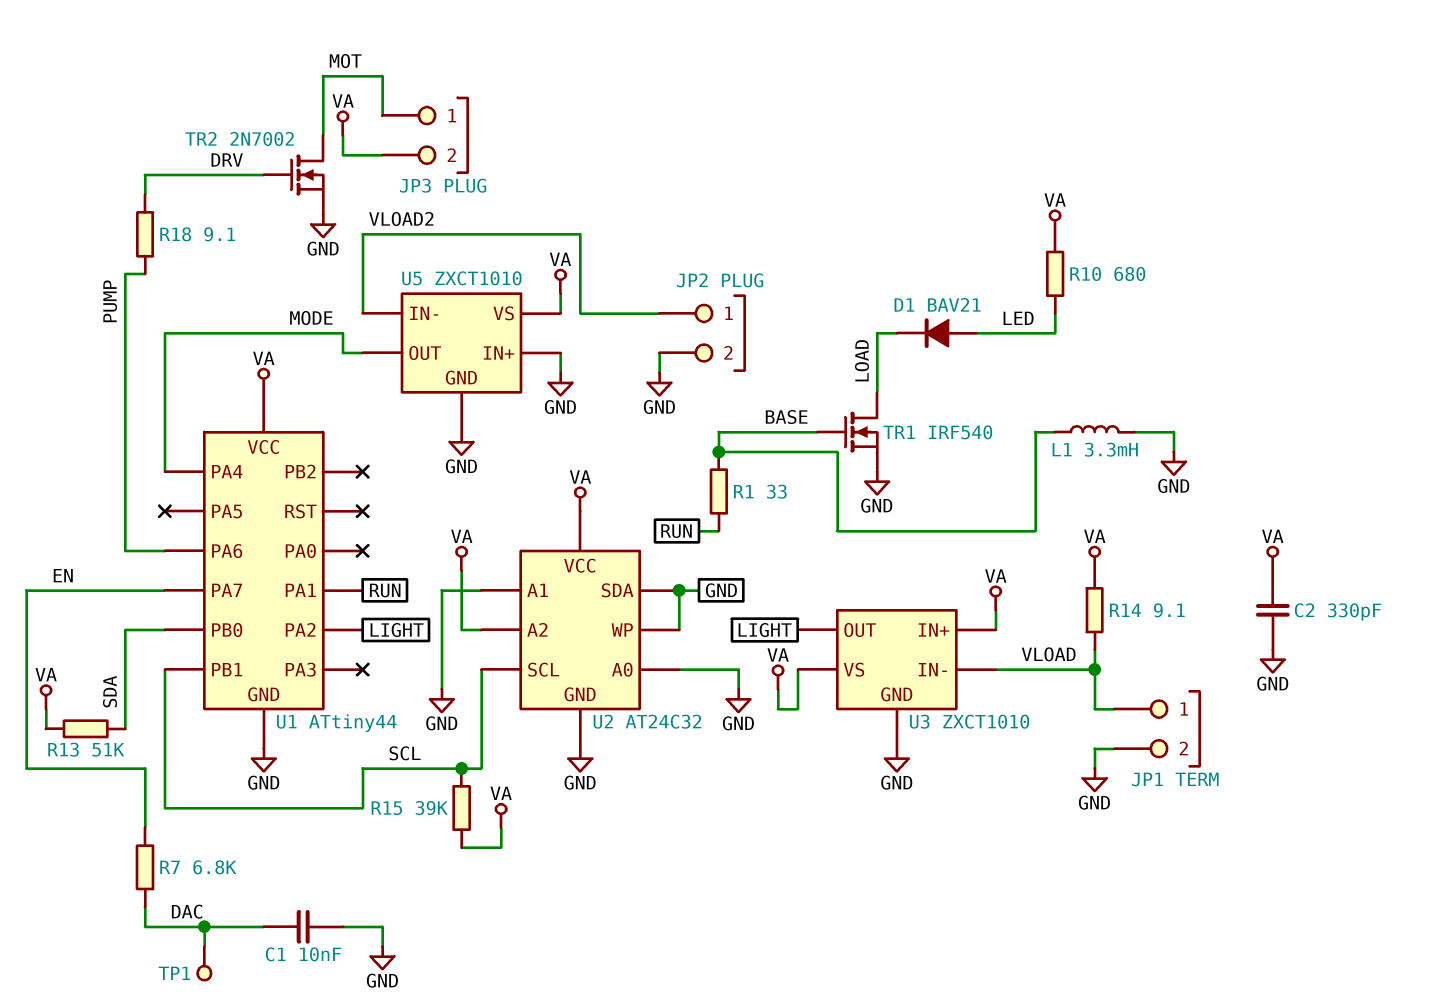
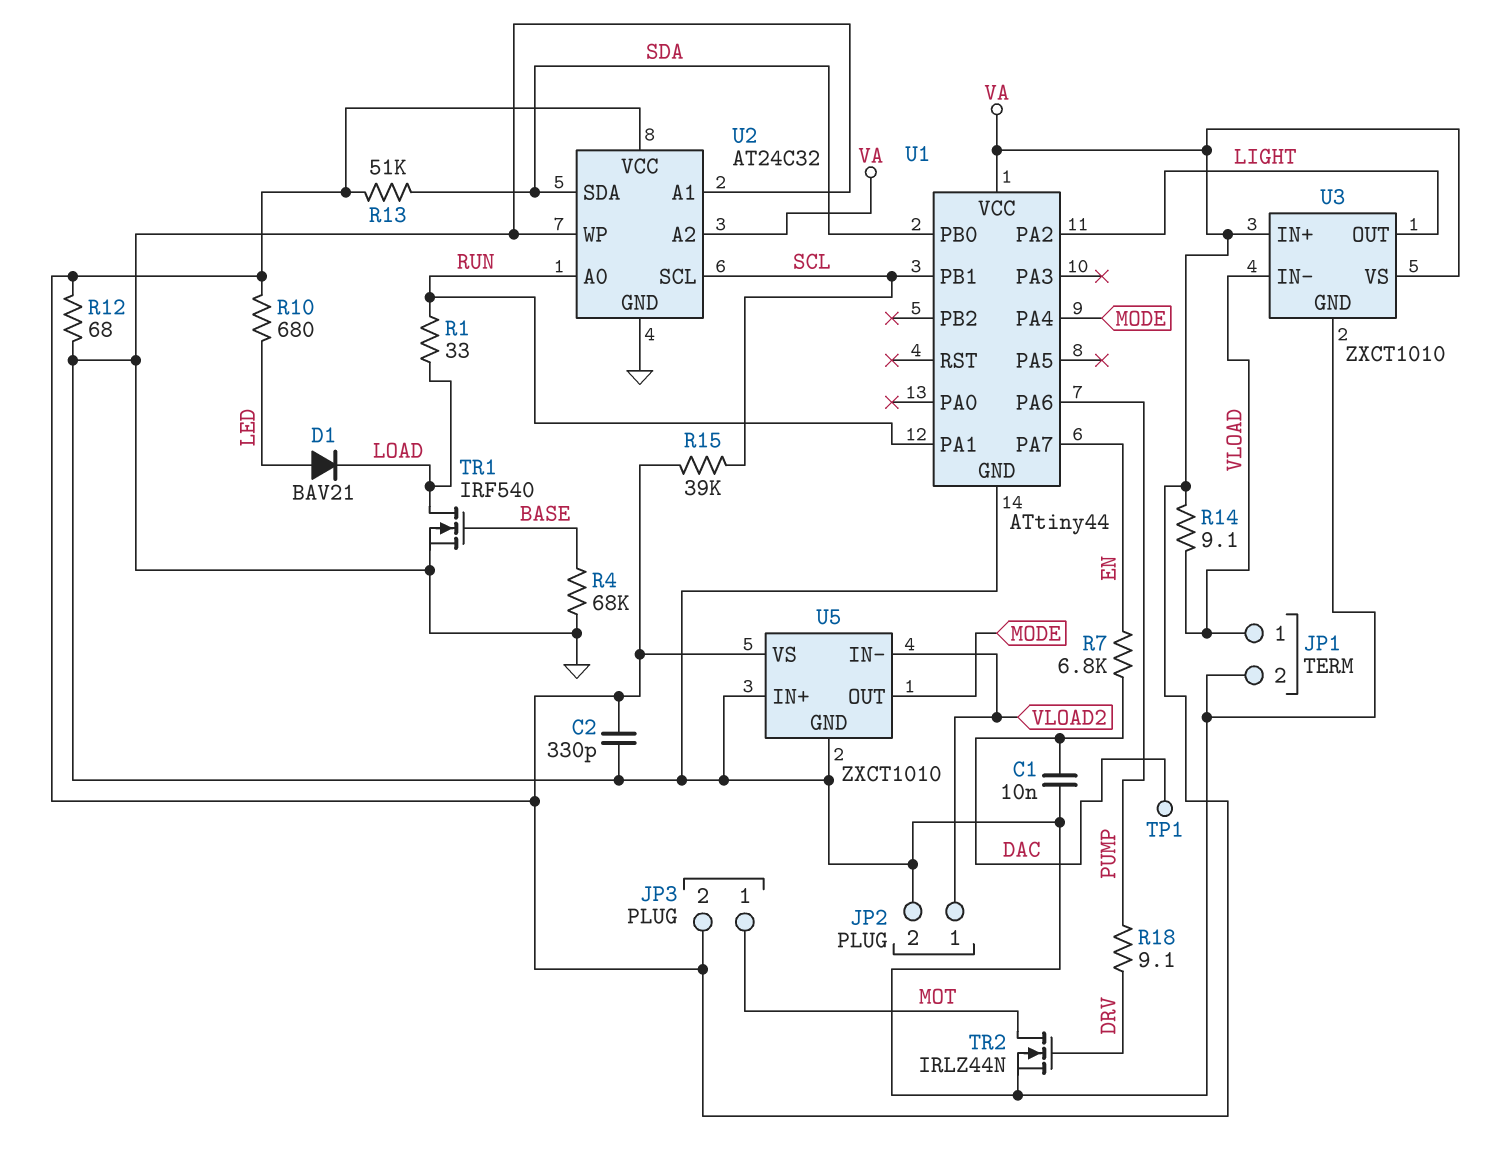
L1: 3.3mH (BASE, GND) -> none
R1: 33 (BASE, RUN) -> 33 (LOAD, RUN)
R4: none -> 68k (BASE, GND)
R12: none -> 68 (GND, VA)
TR2: NMOS 2N7002 (G DRV, D MOT, S GND) -> NMOS IRLZ44N (G DRV, D MOT, S GND)
U2 pin A0: GND -> RUN
U2 pin SDA: GND -> SDA

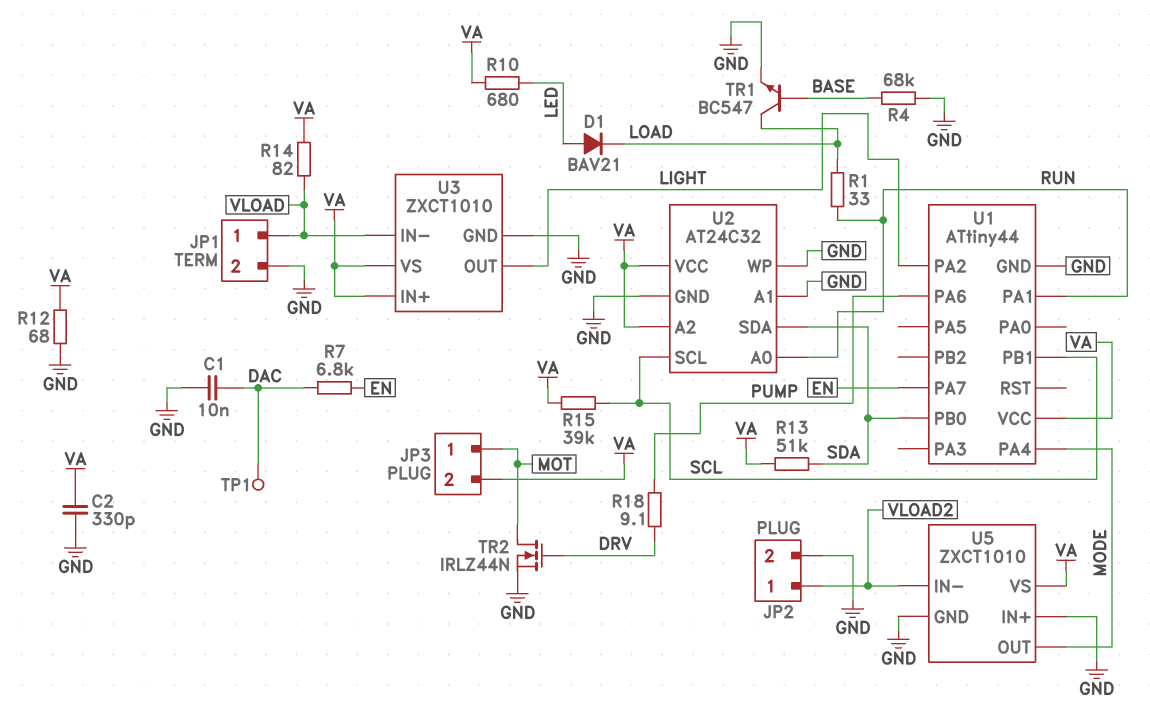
R14: 9.1 (VA, VLOAD) -> 82 (VA, VLOAD)
TR1: NMOS IRF540 (G BASE, D LOAD, S GND) -> NPN BC547 (B BASE, C LOAD, E GND)

